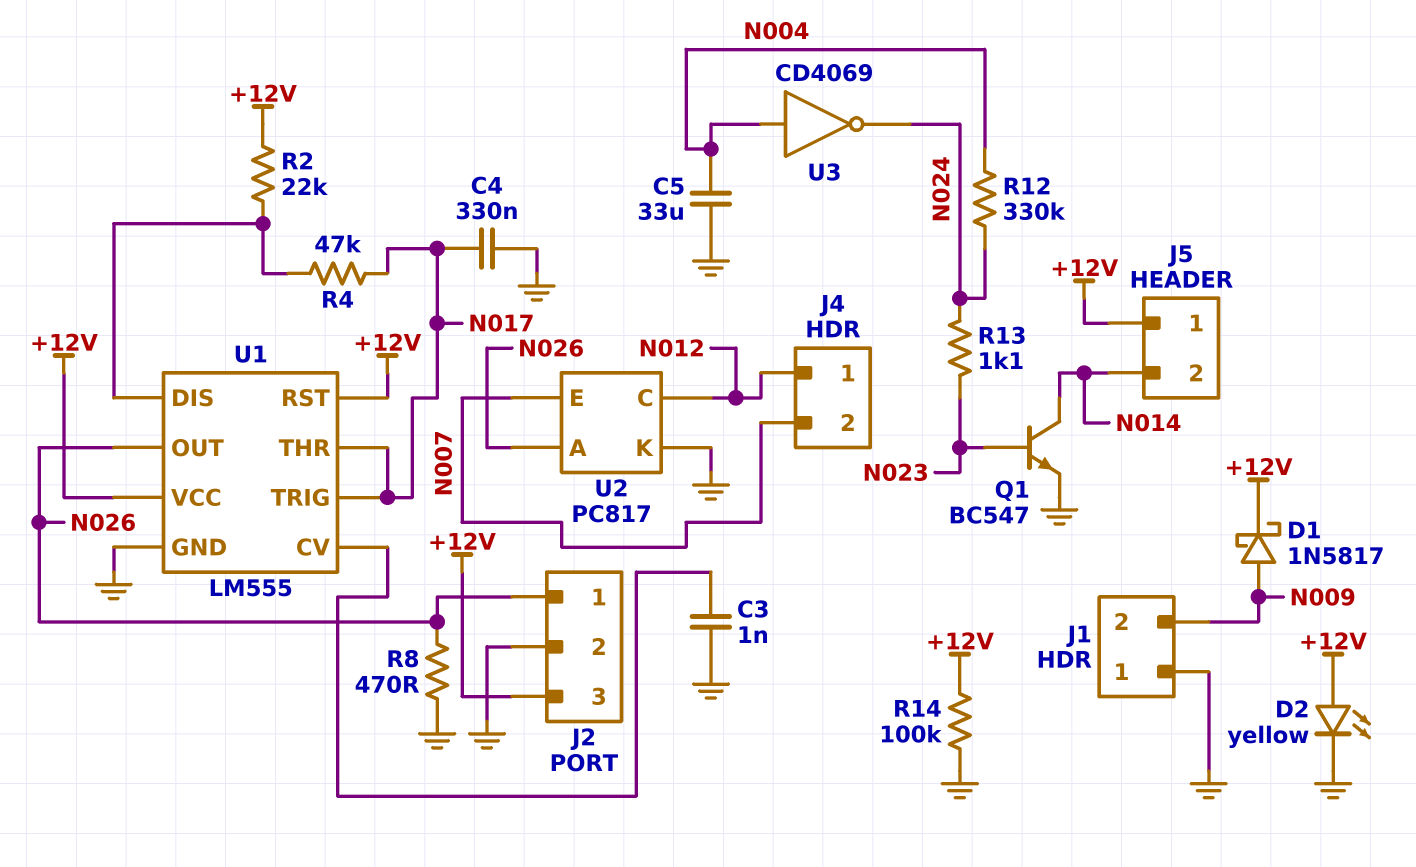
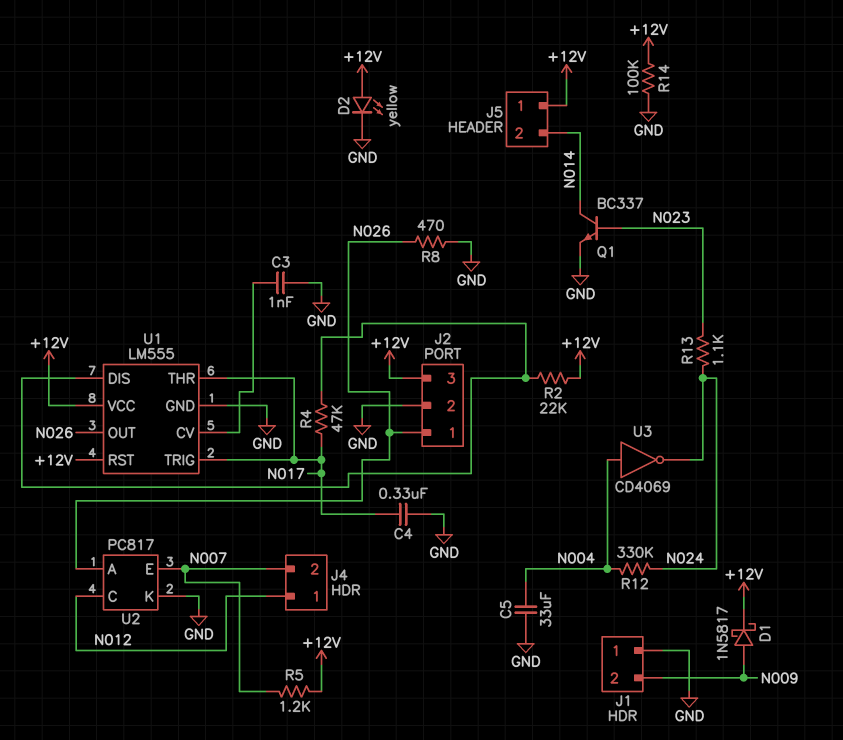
Q1: NPN BC547 (B N023, C N014, E GND) -> NPN BC337 (B N023, C N014, E GND)
R5: none -> 1.2k (+12V, N007)

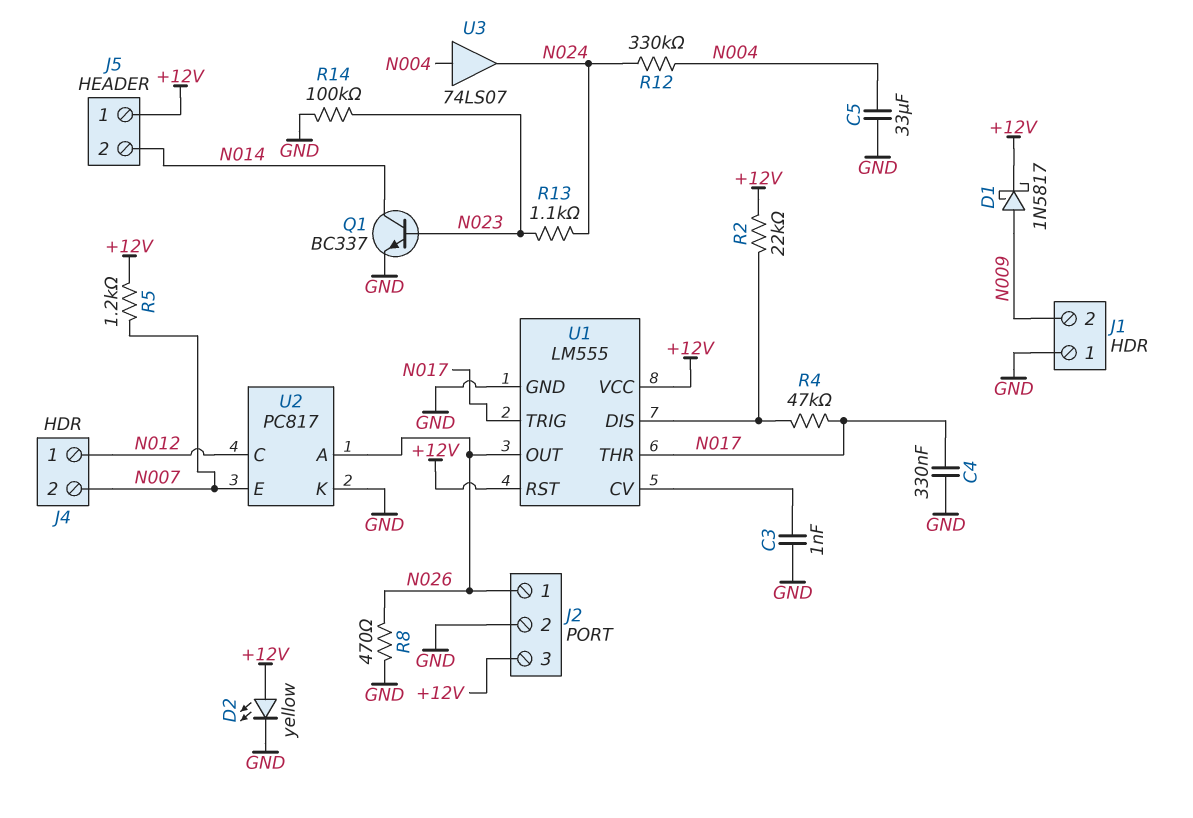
R14: 100k (+12V, GND) -> 100k (GND, N023)
U3: NOT CD4069 (in N004, out N024) -> buffer 74LS07 (in N004, out N024)

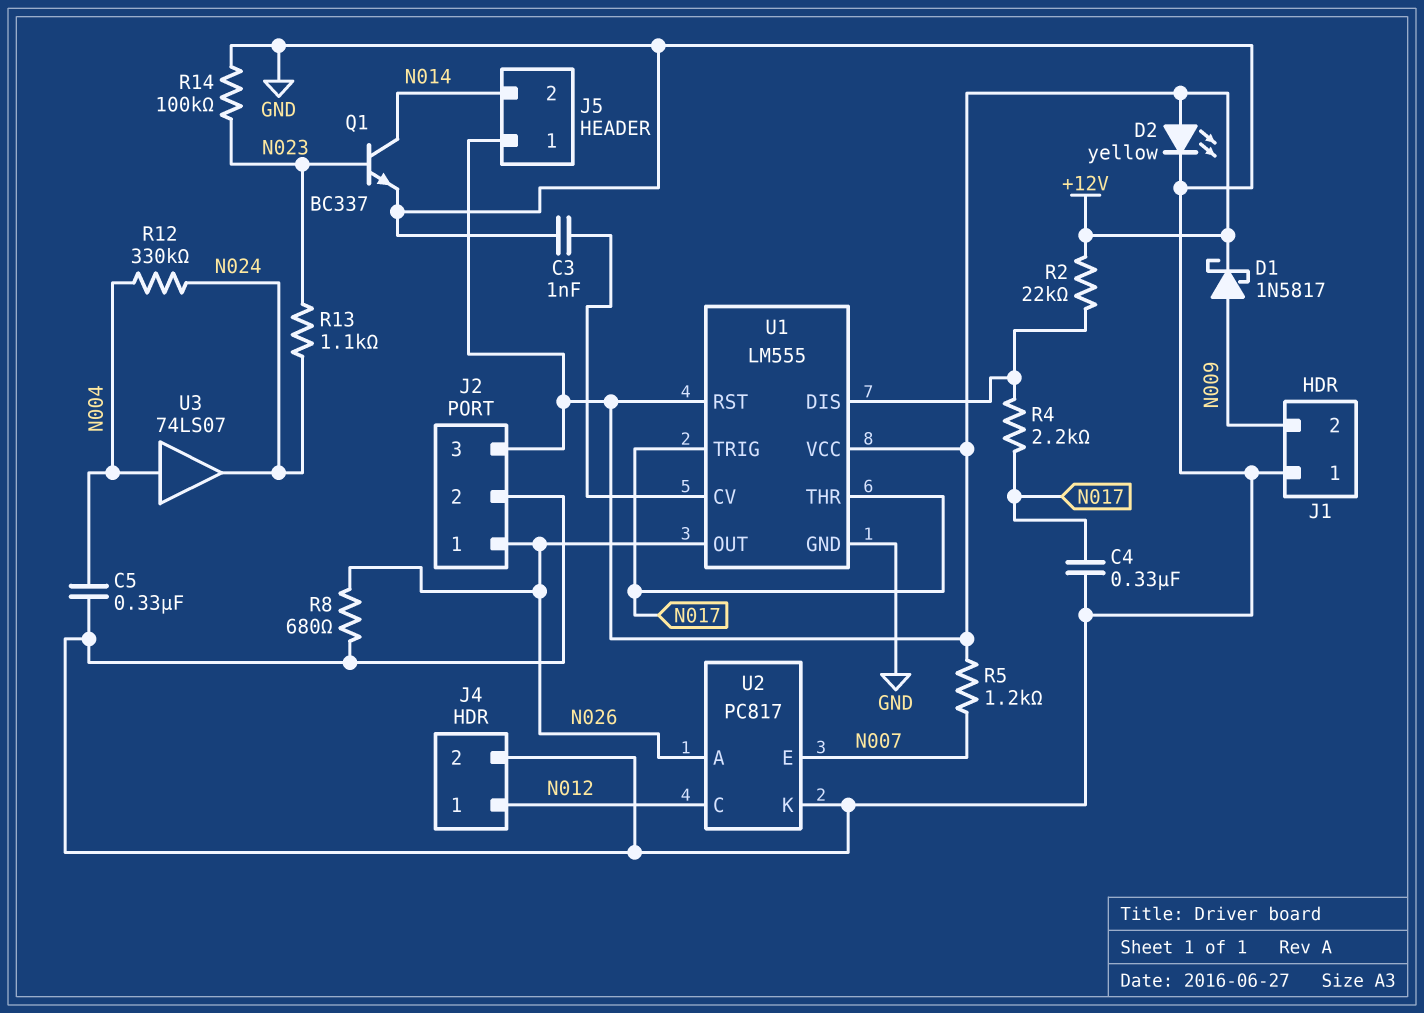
C5: 33uF (GND, N004) -> 330nF (GND, N004)
J4 pin 2: N007 -> GND
R4: 47k (N017, U1/DIS) -> 2.2k (N017, U1/DIS)
R8: 470 (GND, N026) -> 680 (GND, N026)

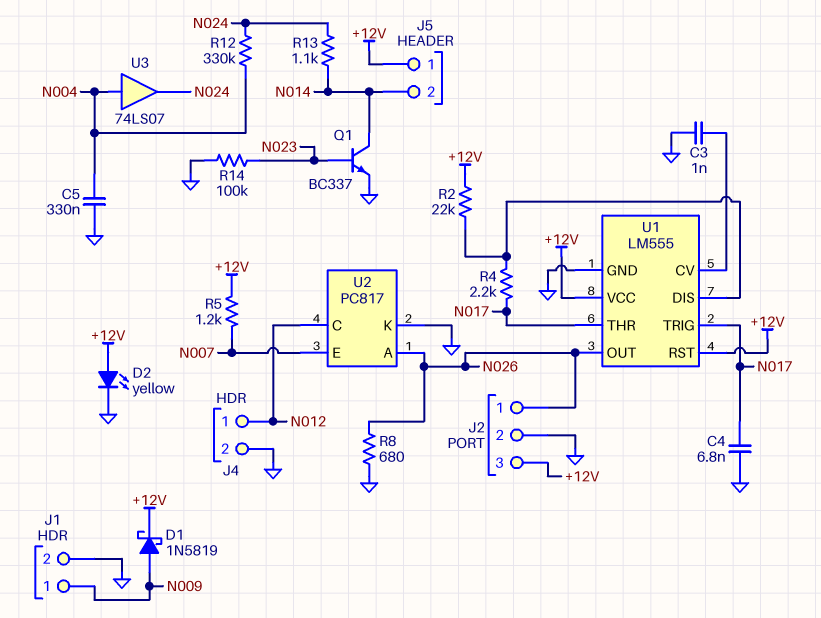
C4: 330nF (GND, N017) -> 6.8nF (GND, N017)
D1: schottky 1N5817 (A N009, K +12V) -> schottky 1N5819 (A N009, K +12V)
J1 pin 1: GND -> N009
J1 pin 2: N009 -> GND
R13: 1.1k (N023, N024) -> 1.1k (N014, N024)

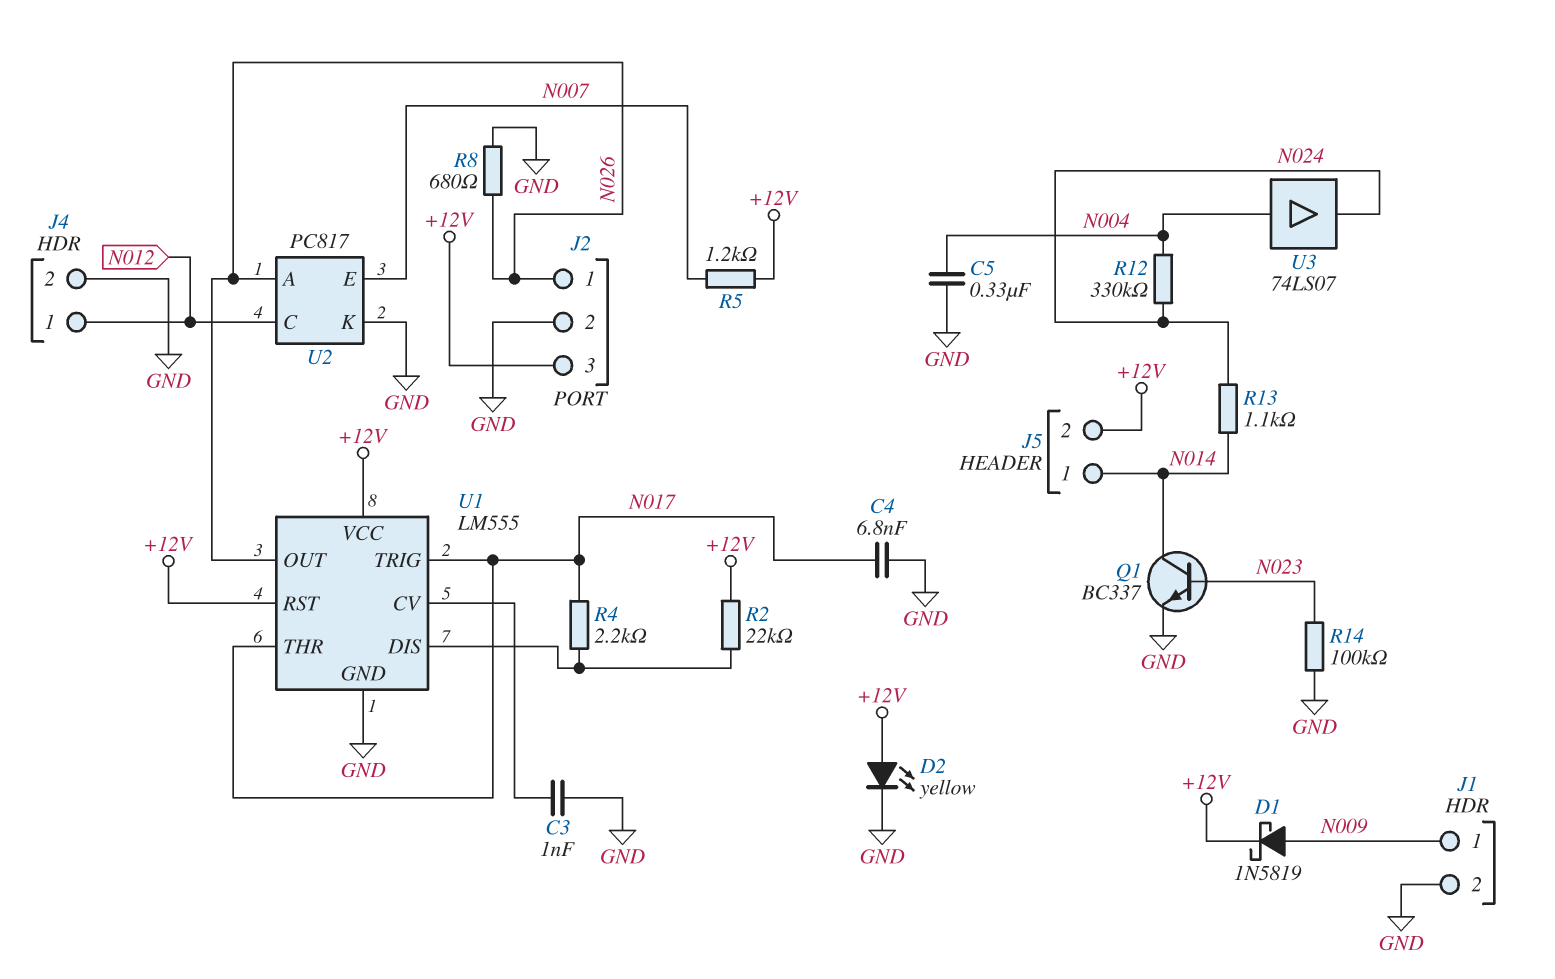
J5 pin 1: +12V -> N014
J5 pin 2: N014 -> +12V

